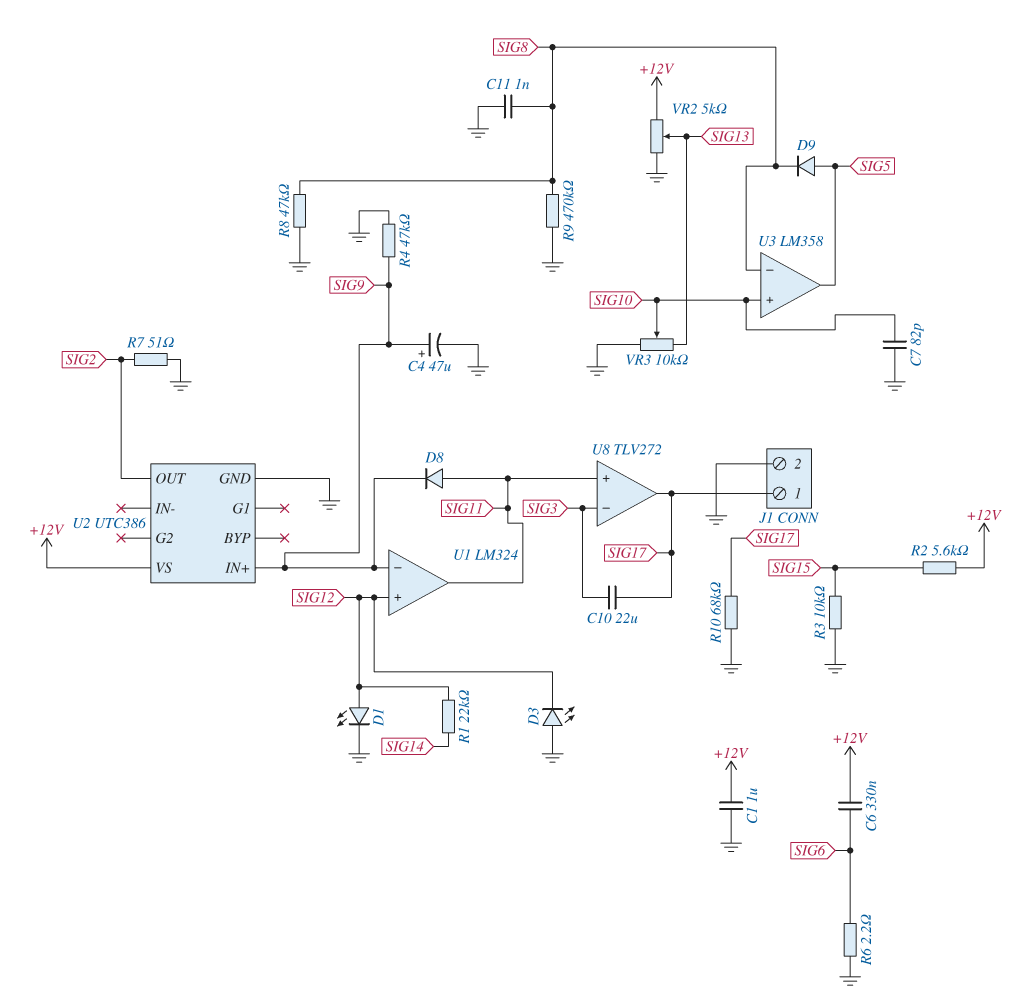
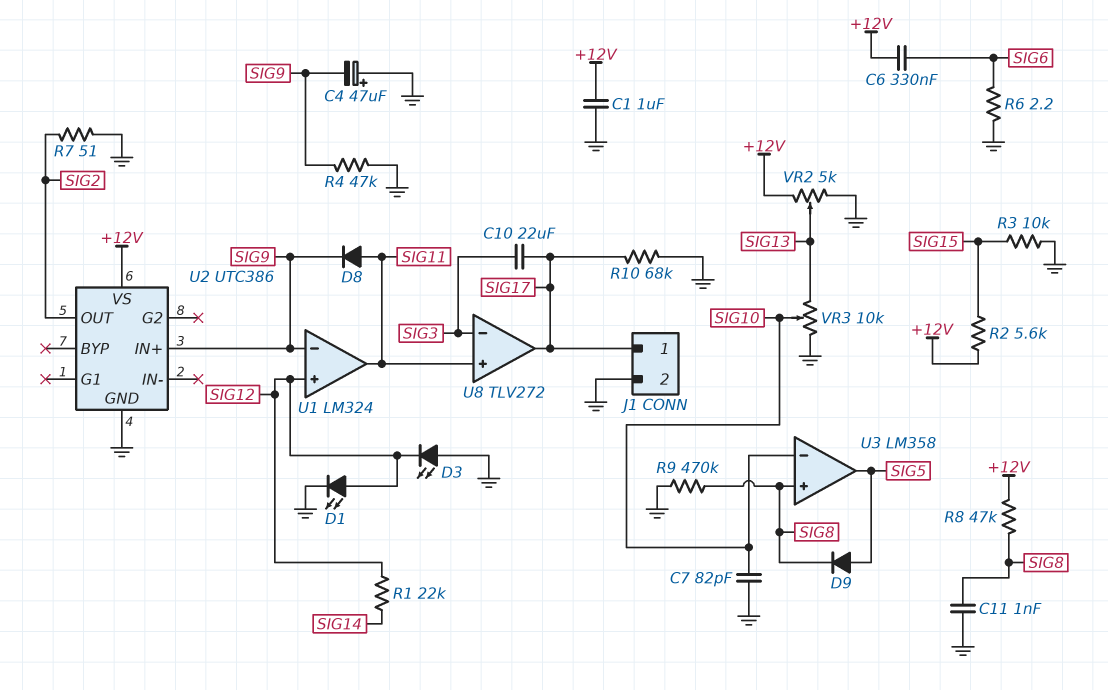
C4: 47uF (plus SIG9, minus GND) -> 47uF (plus GND, minus SIG9)
R8: 47k (GND, SIG8) -> 47k (+12V, SIG8)
U3 pin in+: SIG10 -> SIG8
U3 pin in-: SIG8 -> SIG10

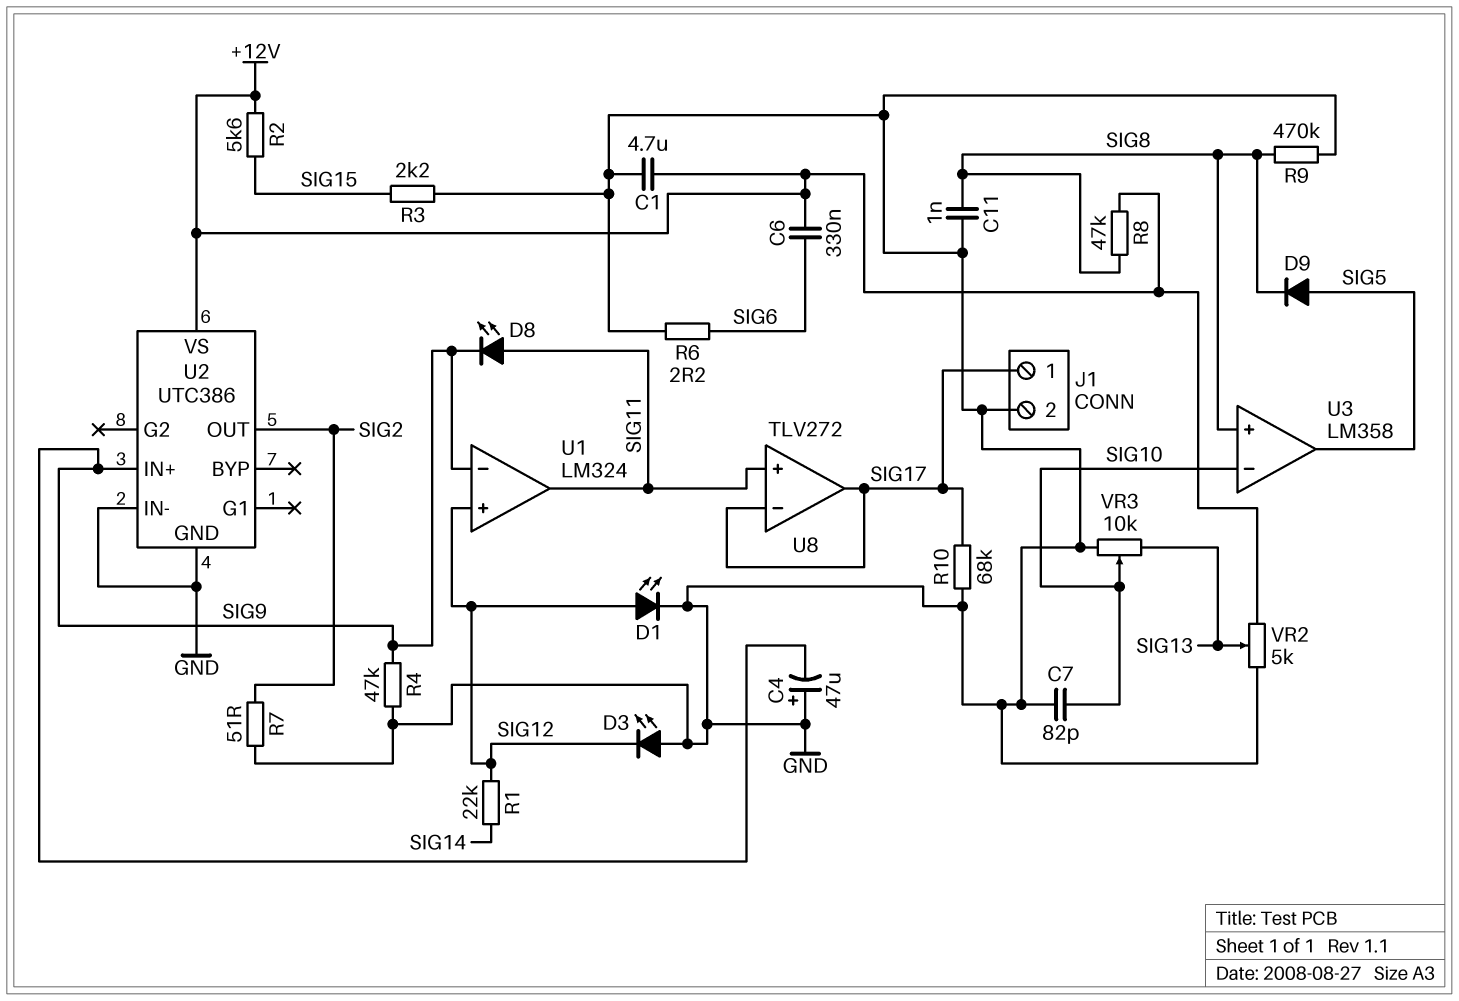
C1: 1uF (+12V, GND) -> 4.7uF (+12V, GND)
C10: 22uF (SIG3, SIG17) -> none
D8: diode (A SIG11, K SIG9) -> LED (A SIG11, K SIG9)
R3: 10k (GND, SIG15) -> 2.2k (GND, SIG15)
U2 pin IN-: none -> GND
U8 pin in-: SIG3 -> SIG17

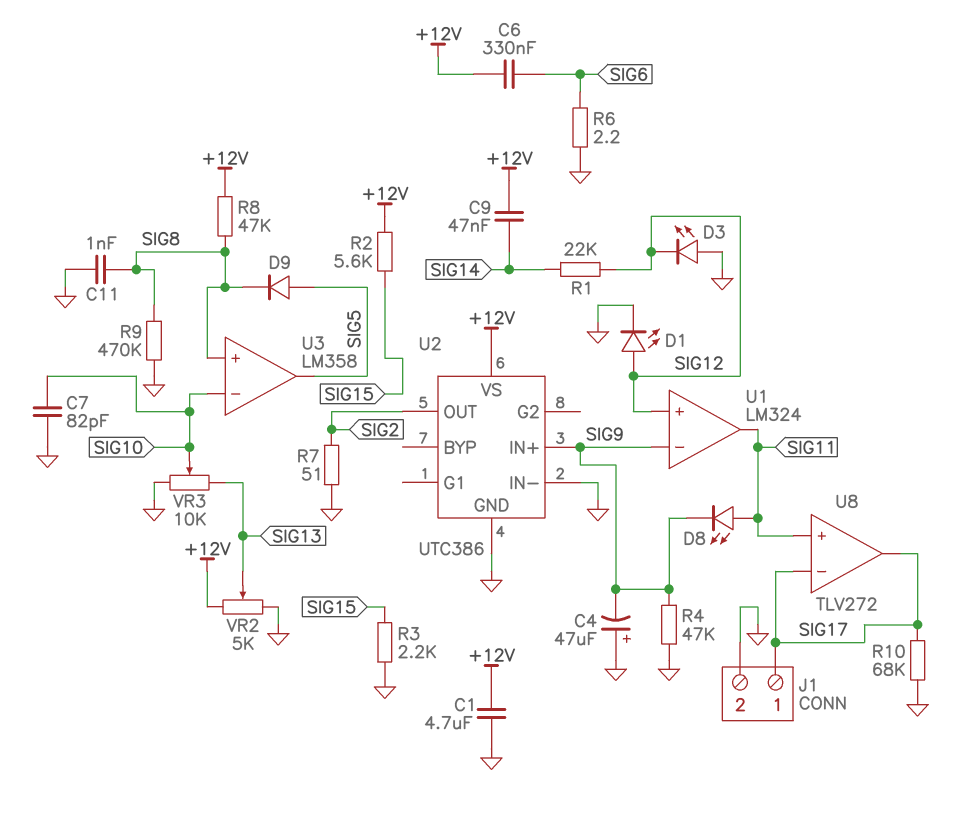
C9: none -> 47nF (+12V, SIG14)

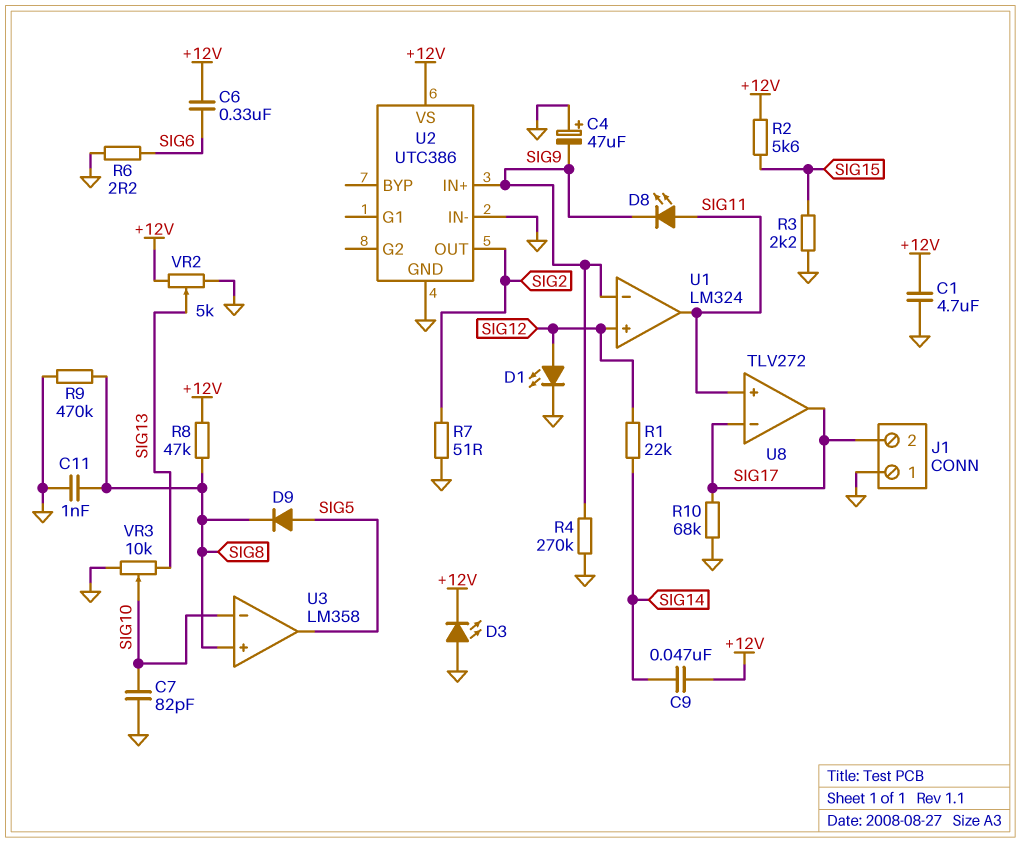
D3: LED (A GND, K SIG12) -> LED (A GND, K +12V)
J1 pin 1: SIG17 -> GND
J1 pin 2: GND -> SIG17
R4: 47k (GND, SIG9) -> 270k (GND, SIG9)

